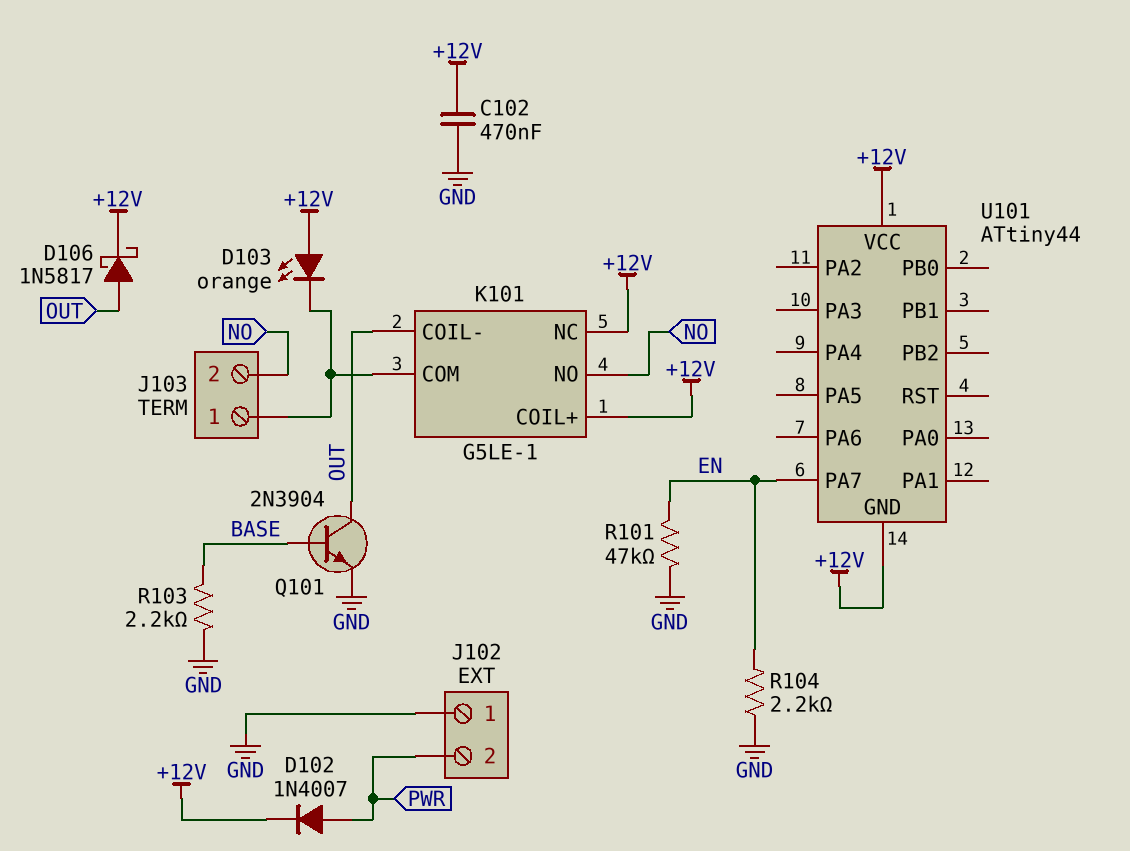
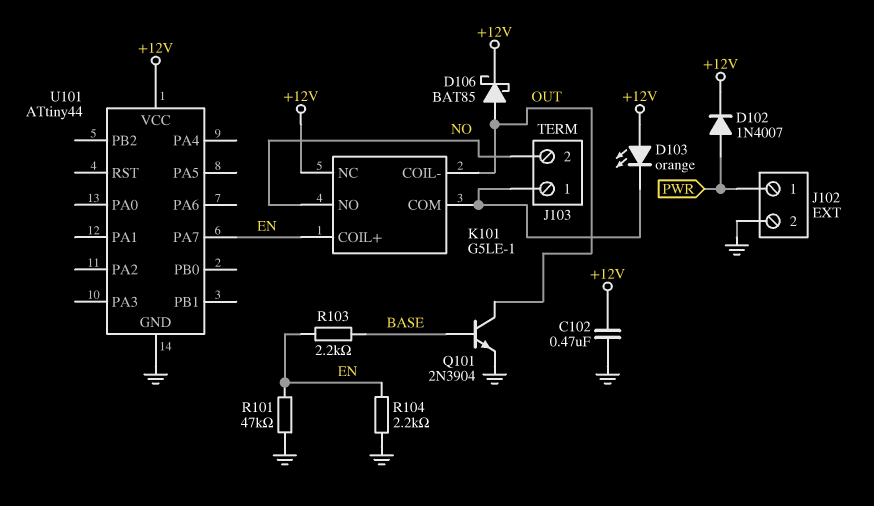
D106: schottky 1N5817 (A OUT, K +12V) -> schottky BAT85 (A OUT, K +12V)
J102 pin 1: GND -> PWR
J102 pin 2: PWR -> GND
K101 pin COIL+: +12V -> EN
R103: 2.2k (BASE, GND) -> 2.2k (BASE, EN)
U101 pin GND: +12V -> GND

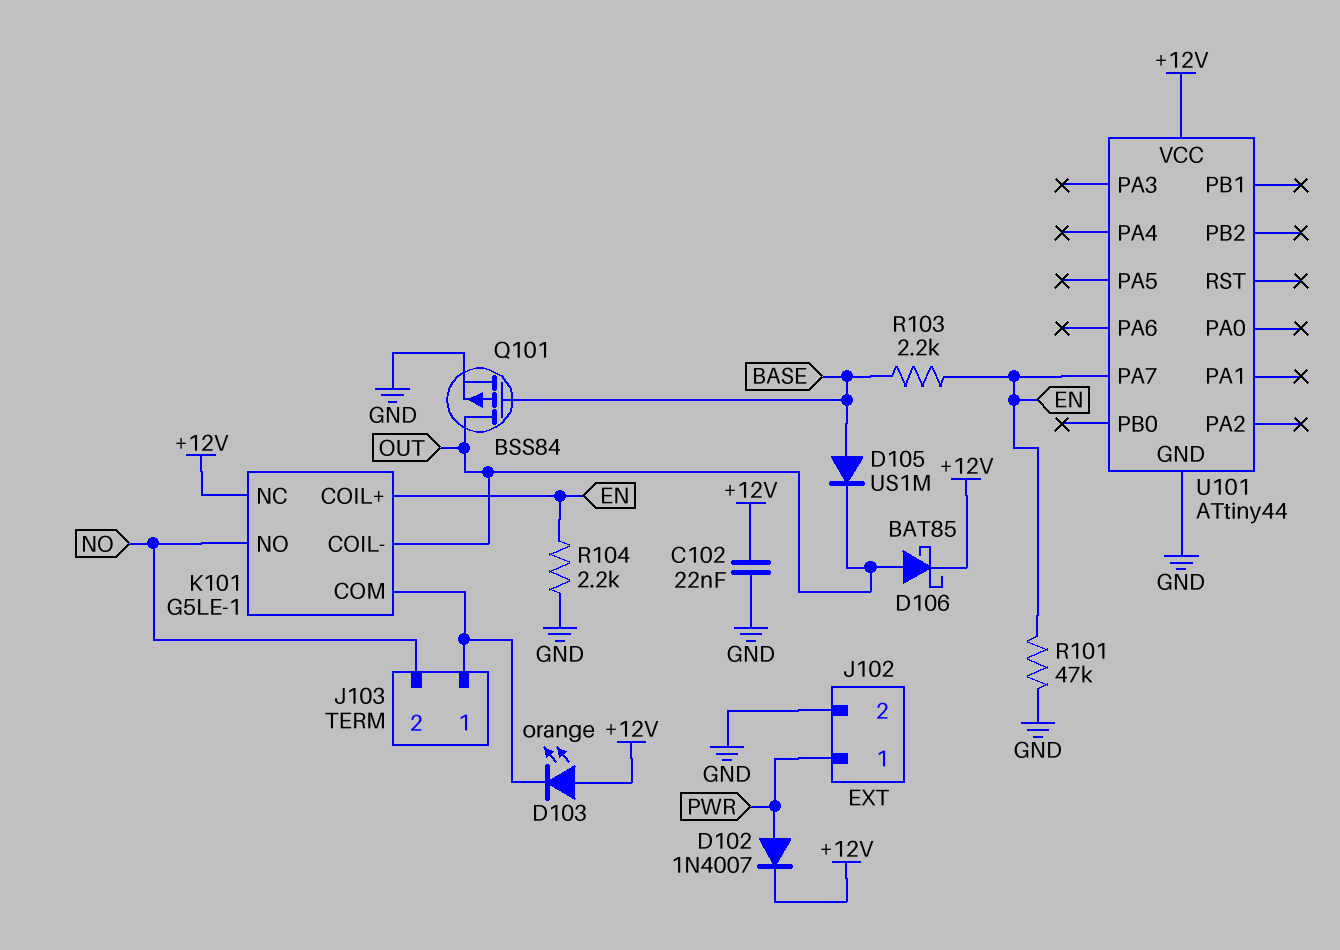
C102: 470nF (+12V, GND) -> 22nF (+12V, GND)
D105: none -> diode US1M (A BASE, K OUT)
Q101: NPN 2N3904 (B BASE, C OUT, E GND) -> PMOS BSS84 (G BASE, D OUT, S GND)

